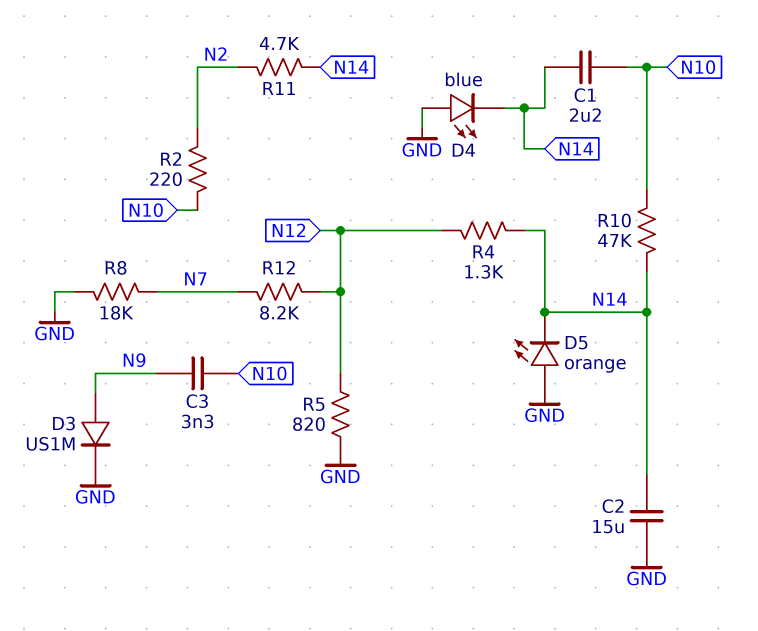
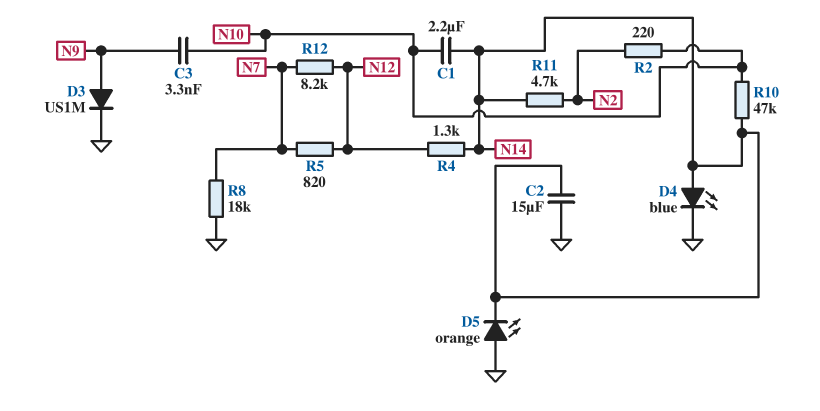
D4: LED blue (A GND, K N14) -> LED blue (A N14, K GND)
R5: 820 (GND, N12) -> 820 (N7, N12)

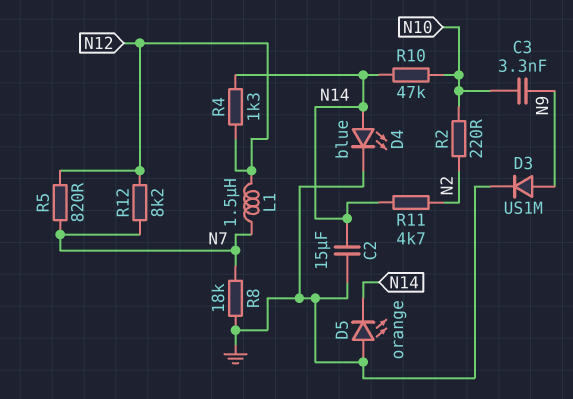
C1: 2.2uF (N10, N14) -> none
L1: none -> 1.5uH (N7, N12)

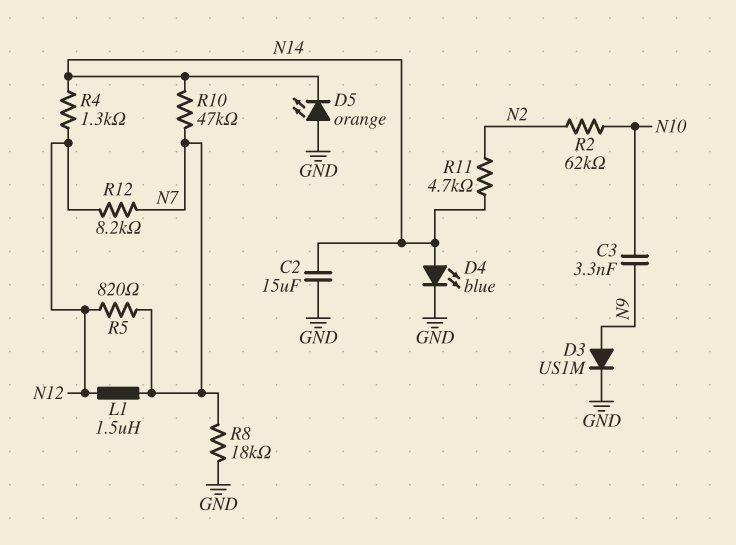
R2: 220 (N2, N10) -> 62k (N2, N10)
R10: 47k (N10, N14) -> 47k (N7, N14)

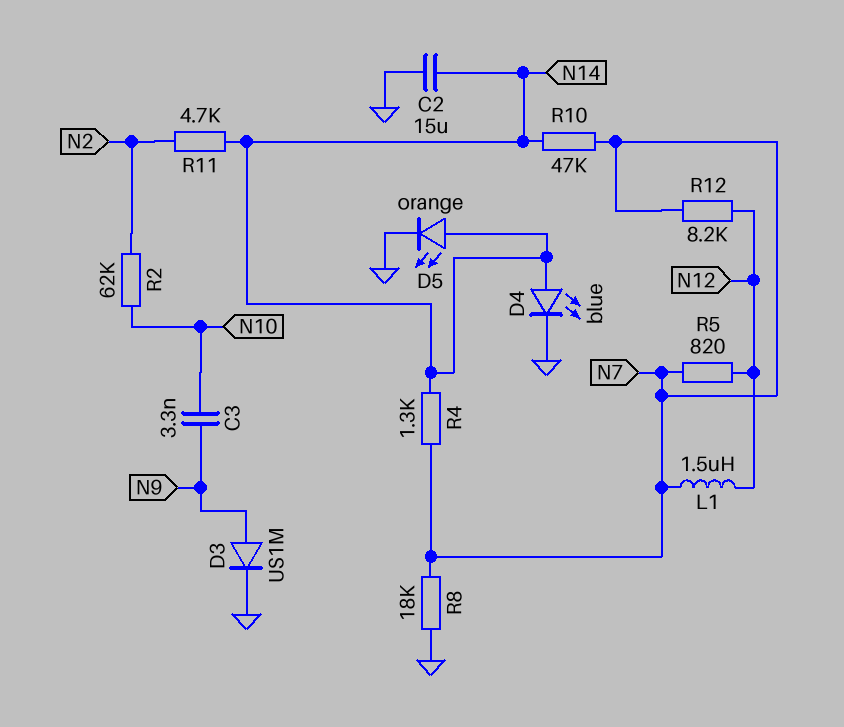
D5: LED orange (A GND, K N14) -> LED orange (A N14, K GND)
R4: 1.3k (N12, N14) -> 1.3k (N7, N14)

